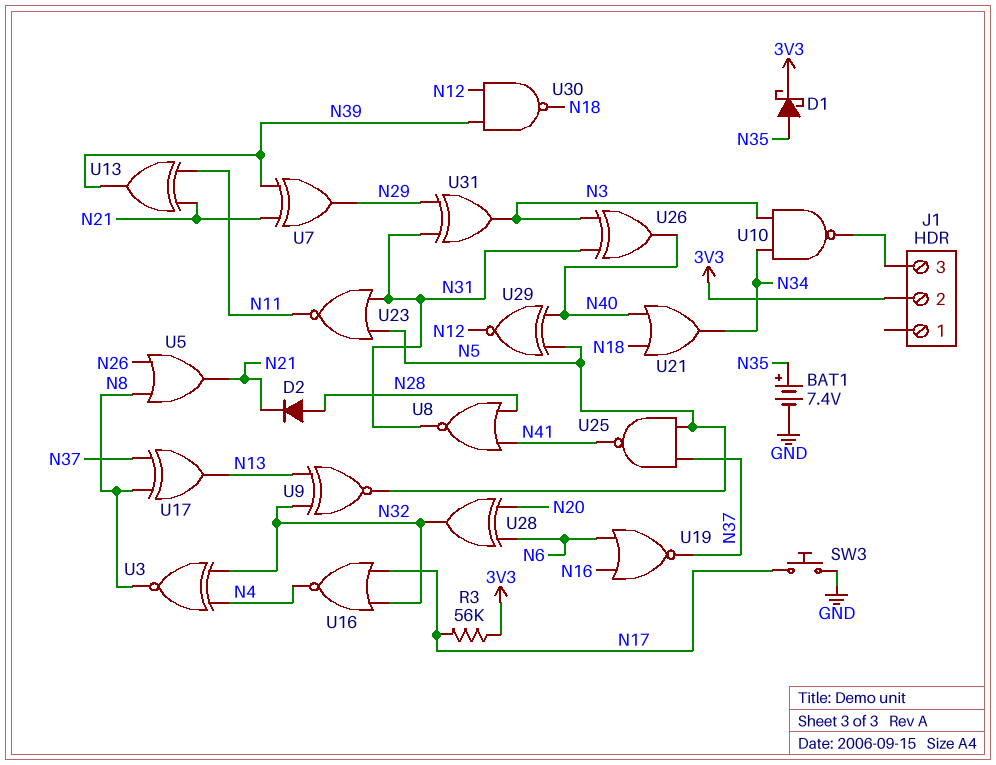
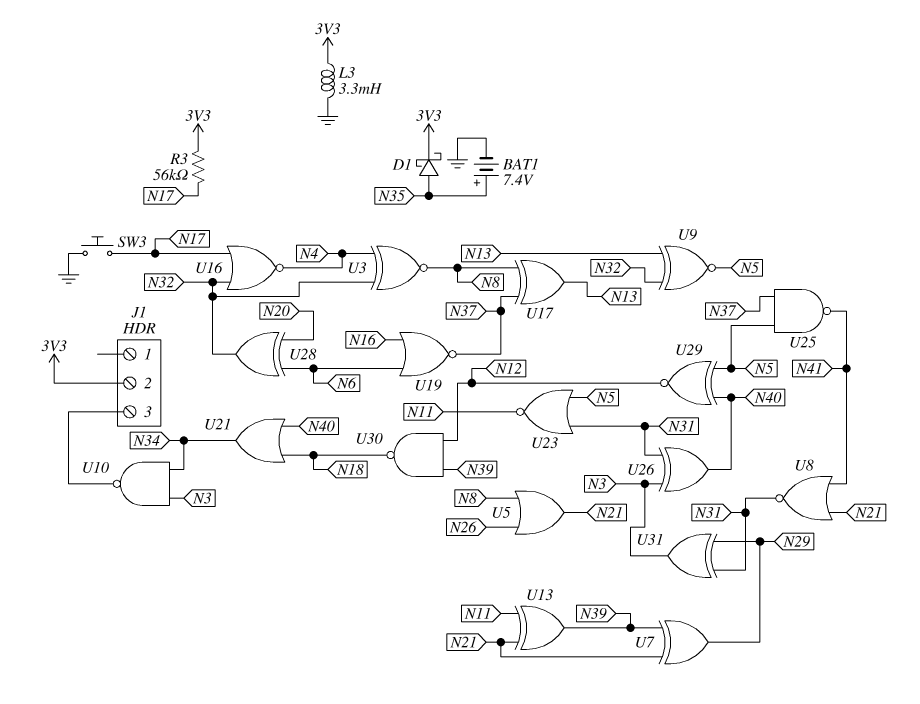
D2: diode (A N28, K N21) -> none
L3: none -> 3.3mH (3V3, GND)
U8: NOR (in N28, in N41, out N31) -> NOR (in N21, in N41, out N31)

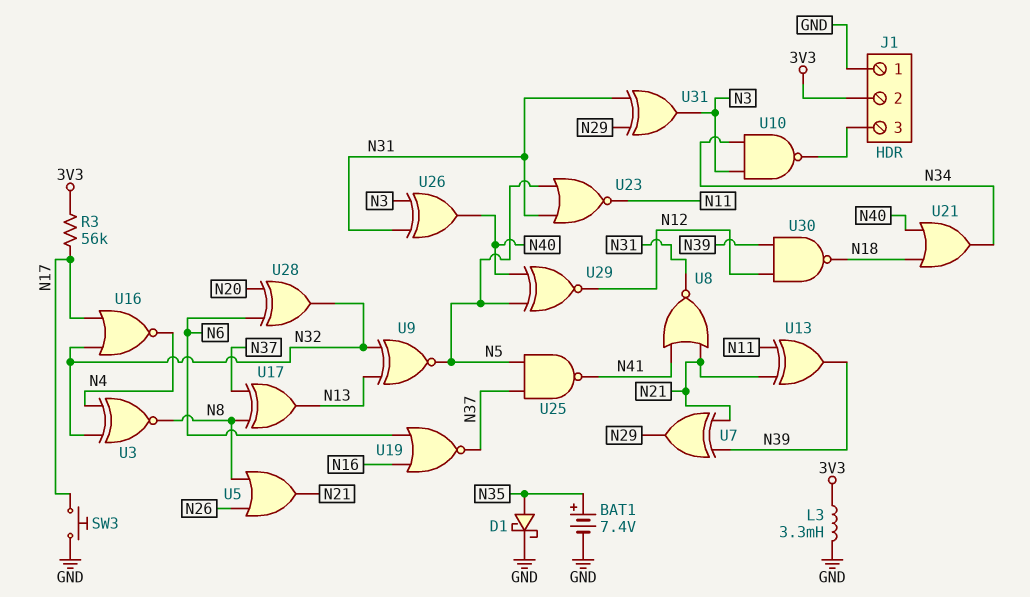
D1: schottky (A N35, K 3V3) -> schottky (A N35, K GND)
J1 pin 1: none -> GND

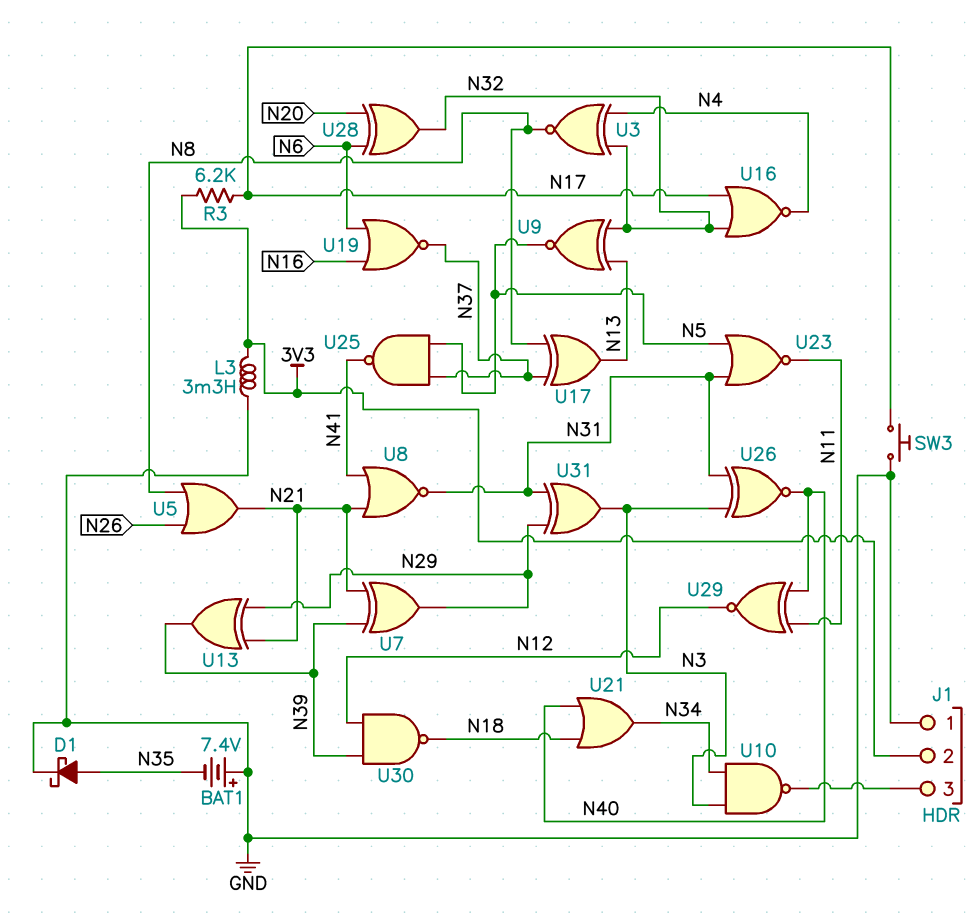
BAT1: 7.4V (plus N35, minus GND) -> 7.4V (plus GND, minus N35)
R3: 56k (3V3, N17) -> 6.2k (3V3, N17)
U13: XOR (in N11, in N21, out N39) -> XOR (in N21, in N29, out N39)
U26: XOR (in N3, in N31, out N40) -> XNOR (in N3, in N31, out N40)
U29: XNOR (in N5, in N40, out N12) -> XNOR (in N11, in N40, out N12)

